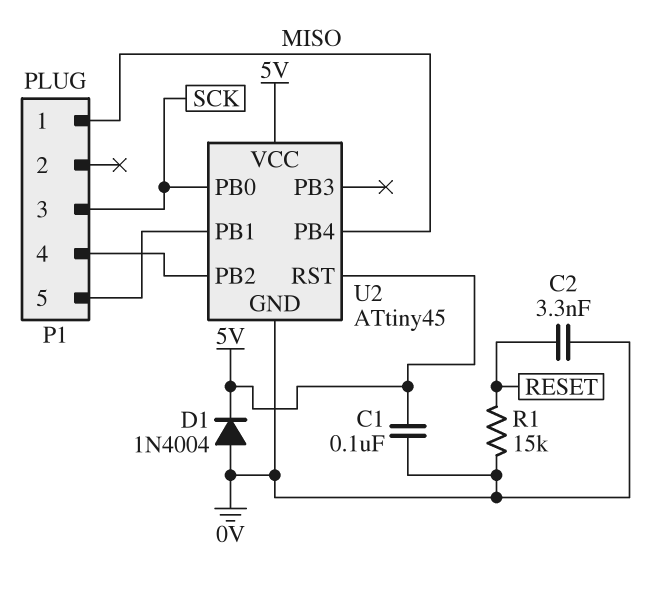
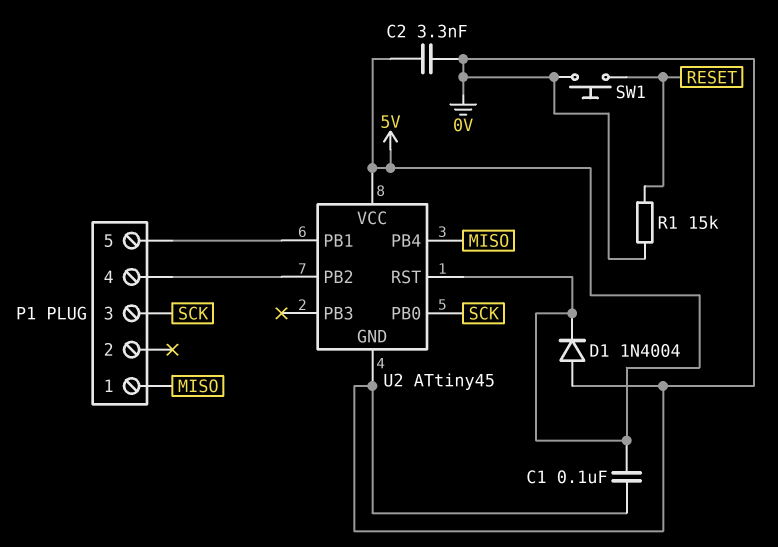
C2: 3.3nF (0V, RESET) -> 3.3nF (0V, 5V)
SW1: none -> button (0V, RESET)

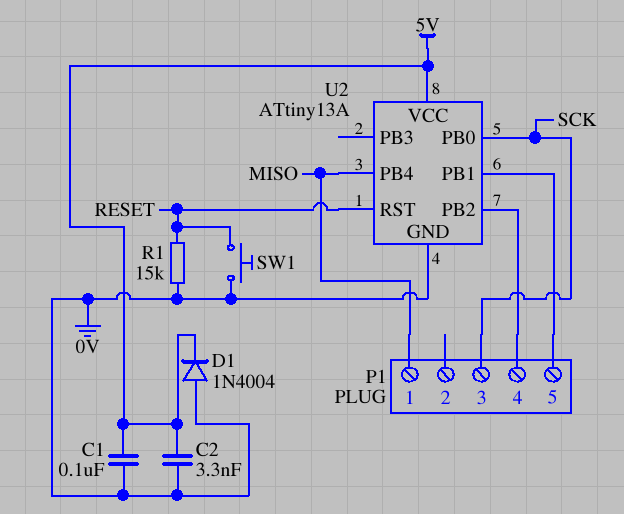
U2: ATtiny45 -> ATtiny13A
U2 pin RST: 5V -> RESET

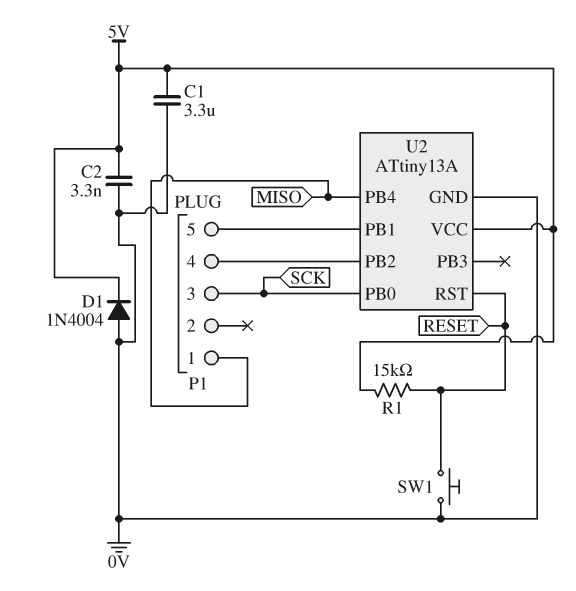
C1: 100nF (0V, 5V) -> 3.3uF (0V, 5V)
R1: 15k (0V, RESET) -> 15k (5V, RESET)

